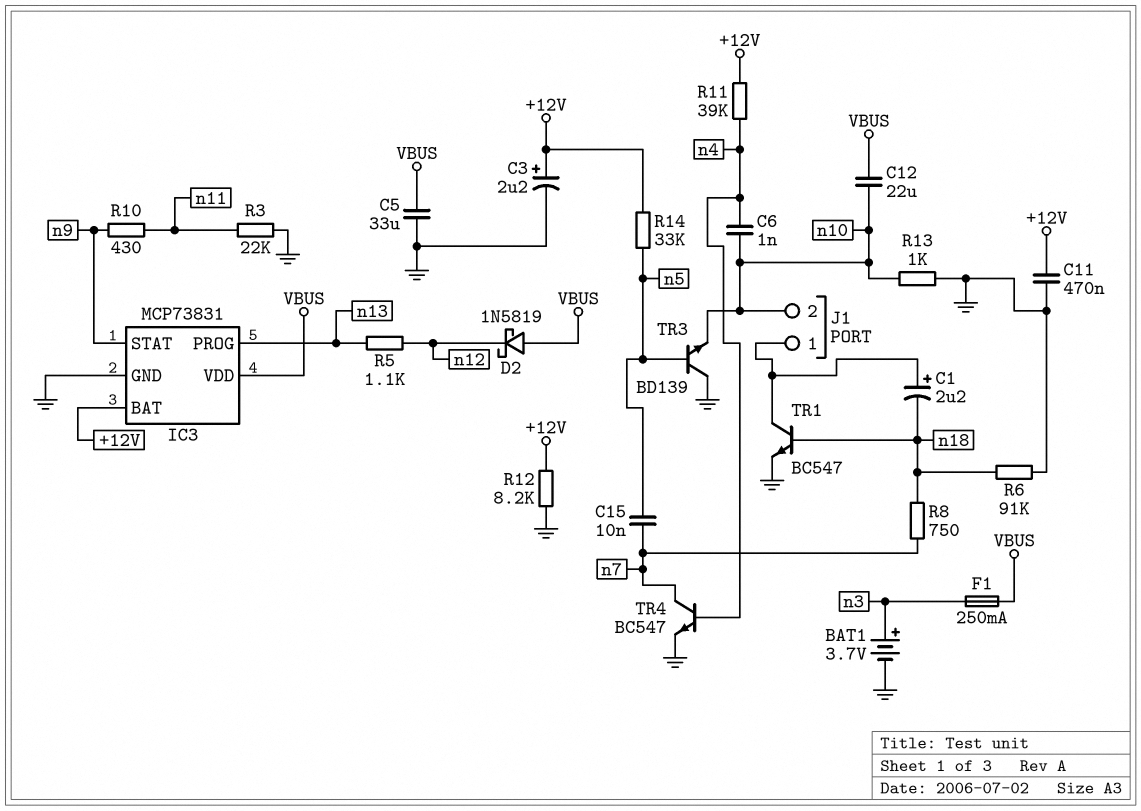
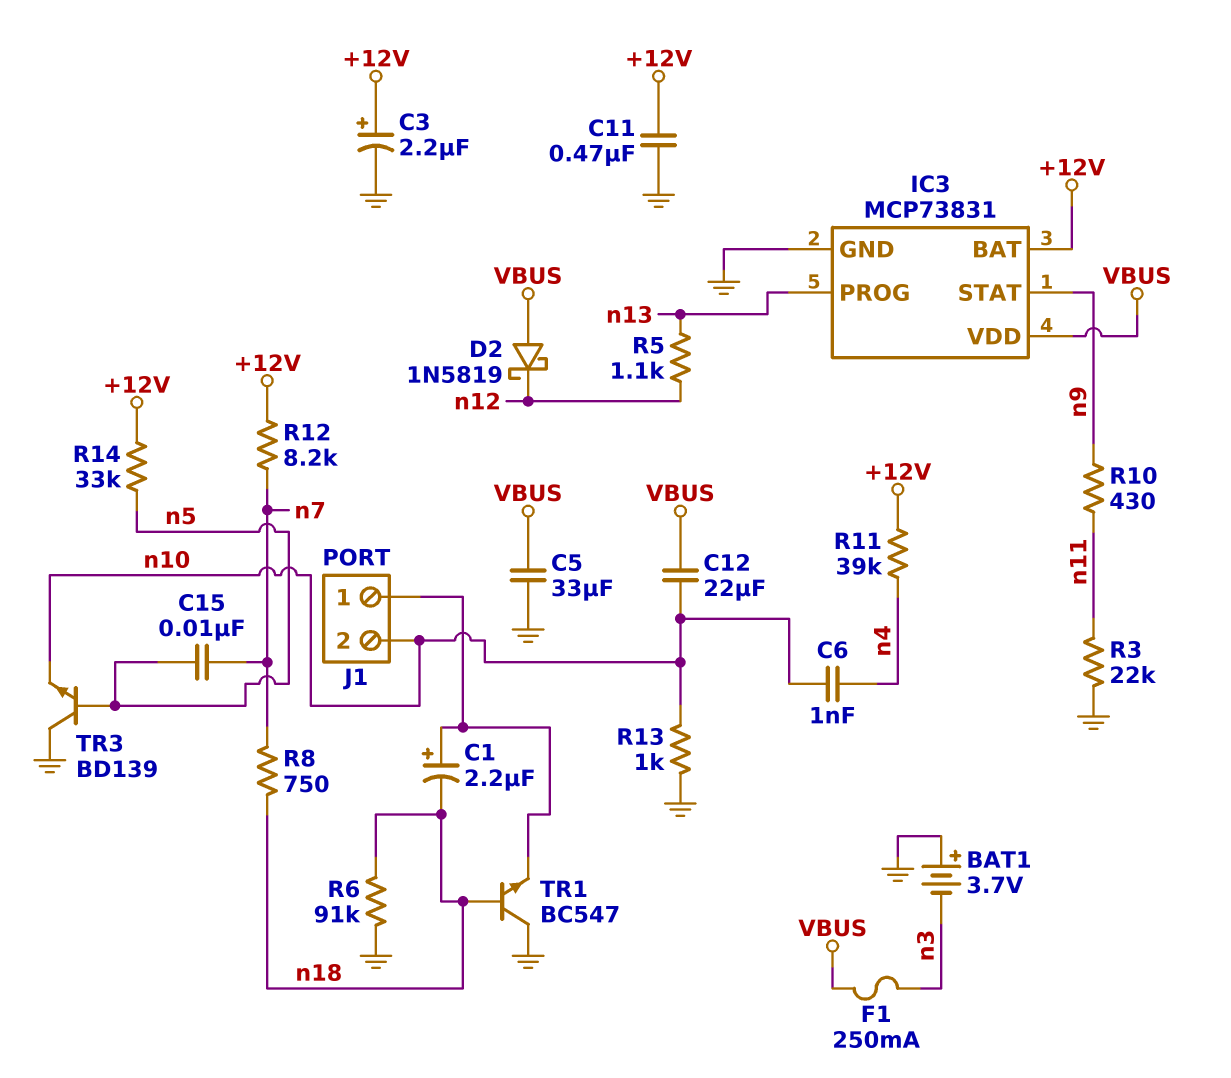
BAT1: 3.7V (plus n3, minus GND) -> 3.7V (plus GND, minus n3)
R12: 8.2k (+12V, GND) -> 8.2k (+12V, n7)
TR1: NPN BC547 (B n18, C J1/1, E GND) -> NPN BC547 (B n18, C GND, E J1/1)
TR4: NPN BC547 (B n4, C n7, E GND) -> none

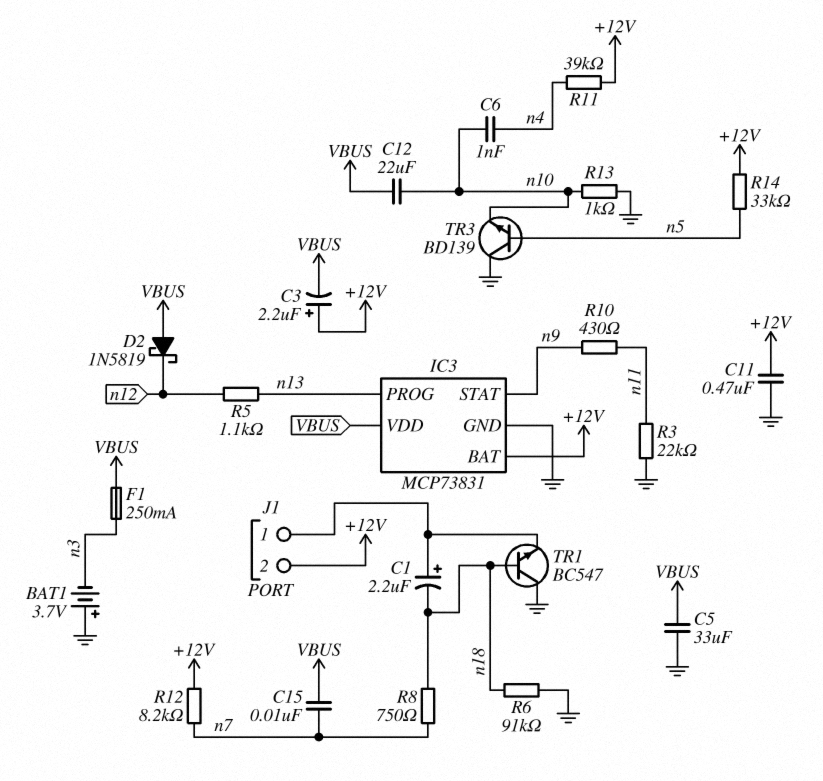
C3: 2.2uF (plus +12V, minus GND) -> 2.2uF (plus +12V, minus VBUS)
C15: 10nF (n5, n7) -> 10nF (VBUS, n7)
J1 pin 2: n10 -> +12V

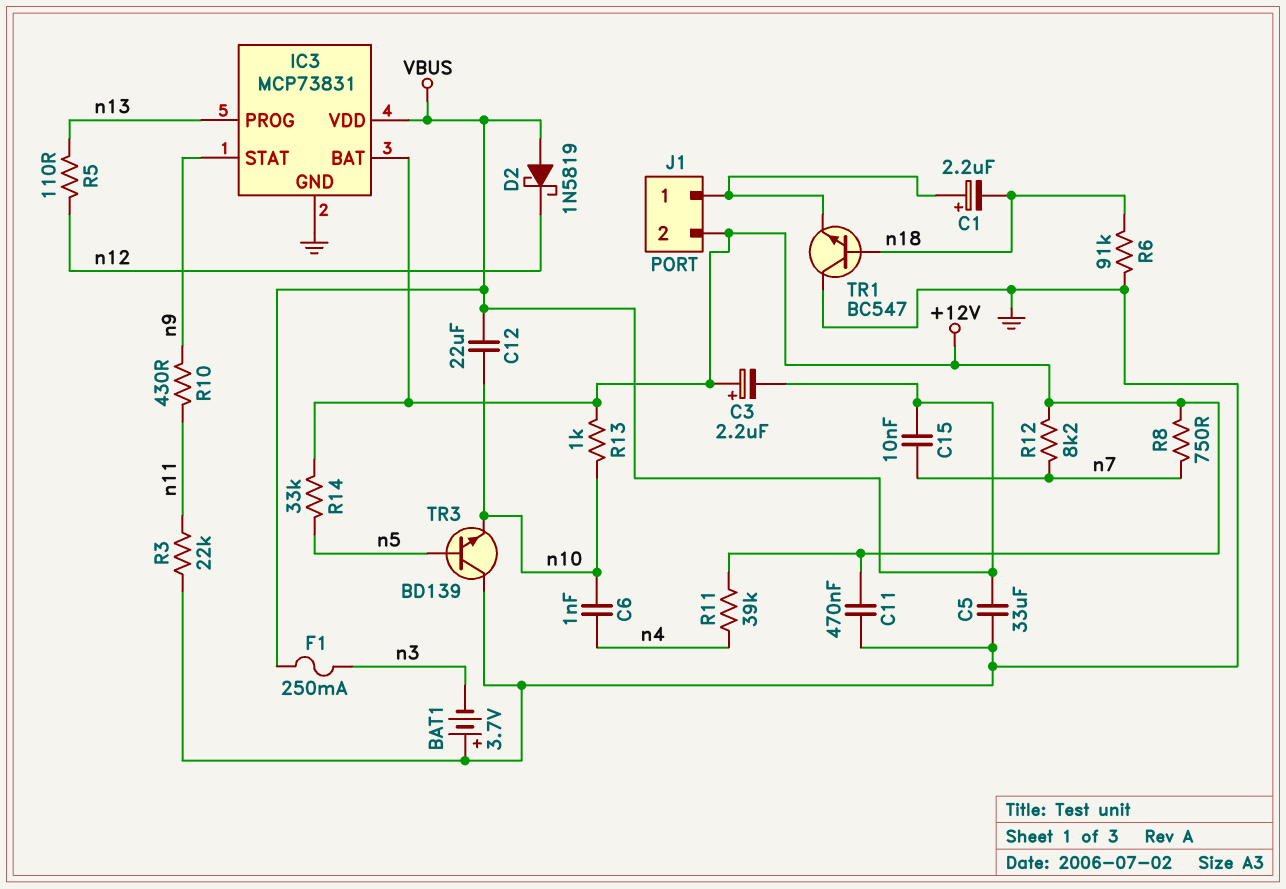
R5: 1.1k (n12, n13) -> 110 (n12, n13)
R8: 750 (n7, n18) -> 750 (+12V, n7)
R13: 1k (GND, n10) -> 1k (+12V, n10)

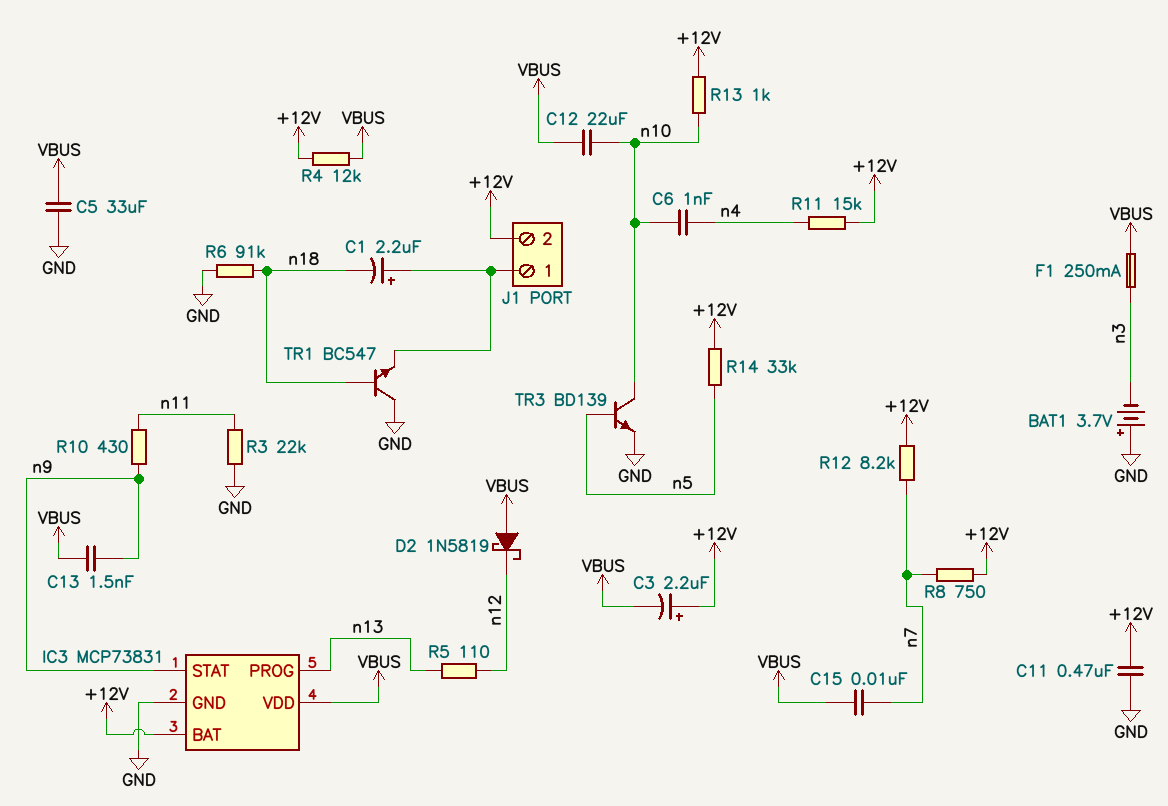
C13: none -> 1.5nF (VBUS, n9)
R4: none -> 12k (+12V, VBUS)
R11: 39k (+12V, n4) -> 15k (+12V, n4)
TR3: NPN BD139 (B n5, C GND, E n10) -> NPN BD139 (B n5, C n10, E GND)

